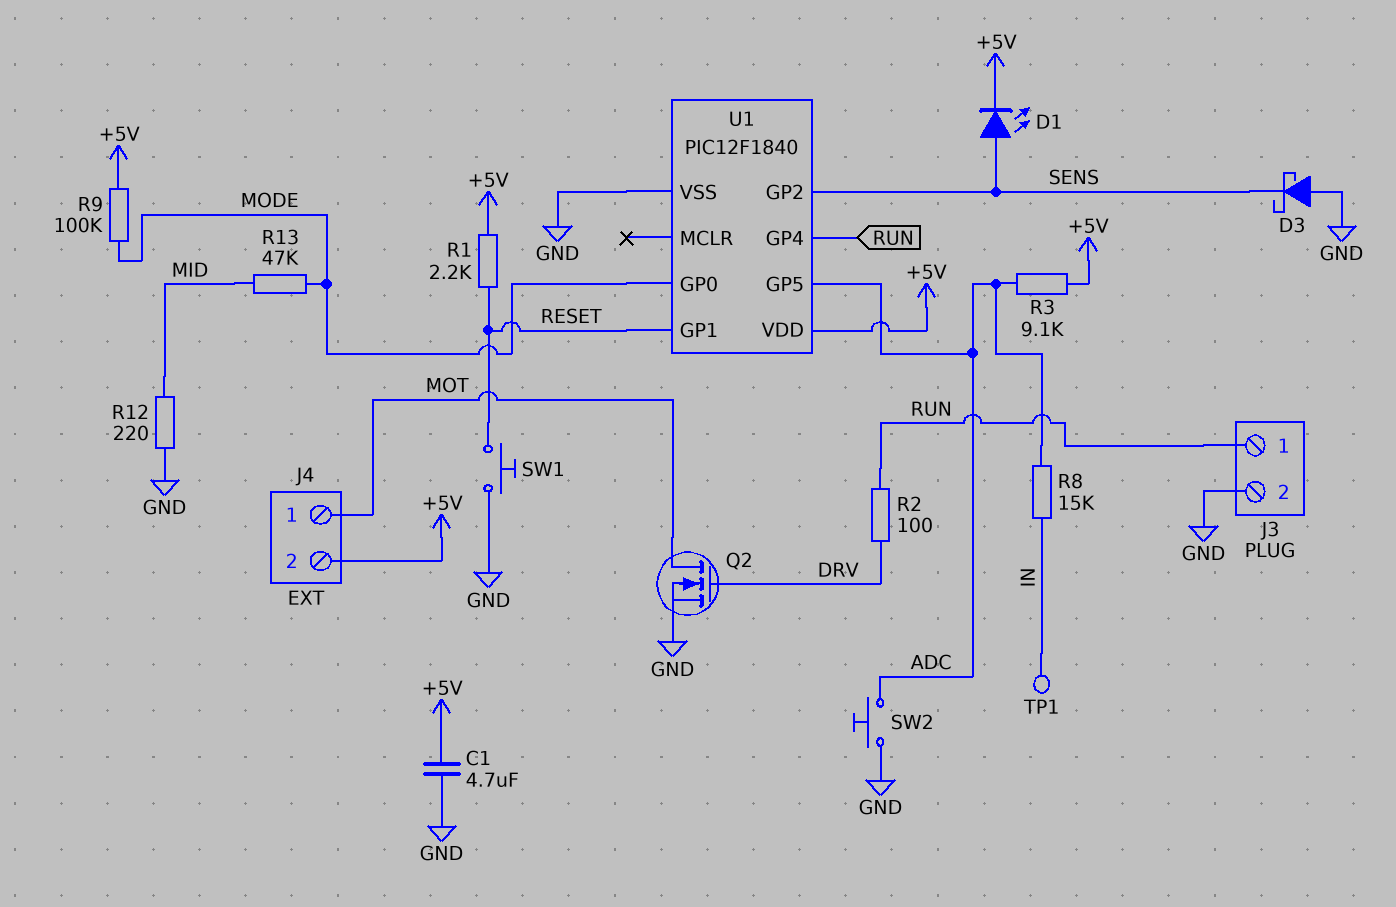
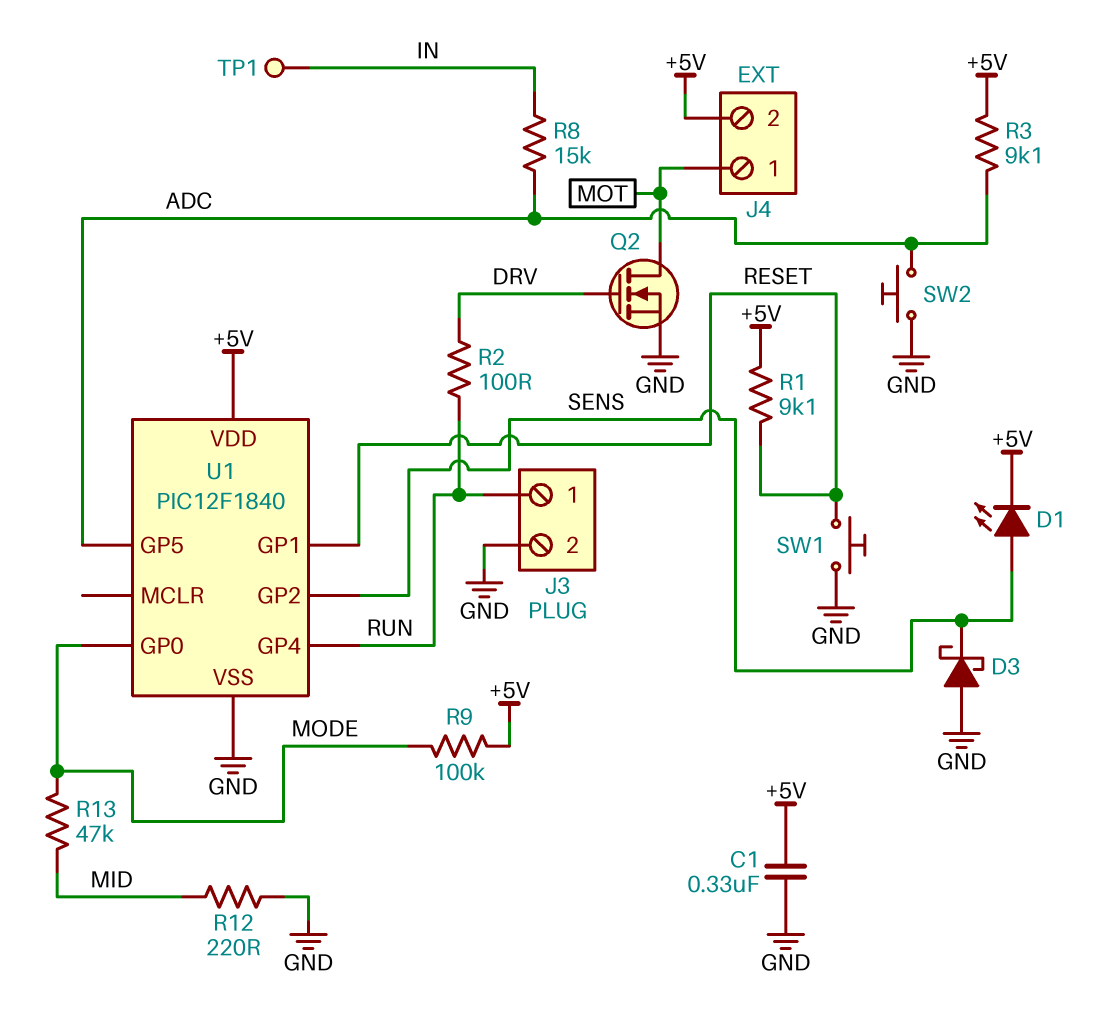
C1: 4.7uF (+5V, GND) -> 330nF (+5V, GND)
R1: 2.2k (+5V, RESET) -> 9.1k (+5V, RESET)

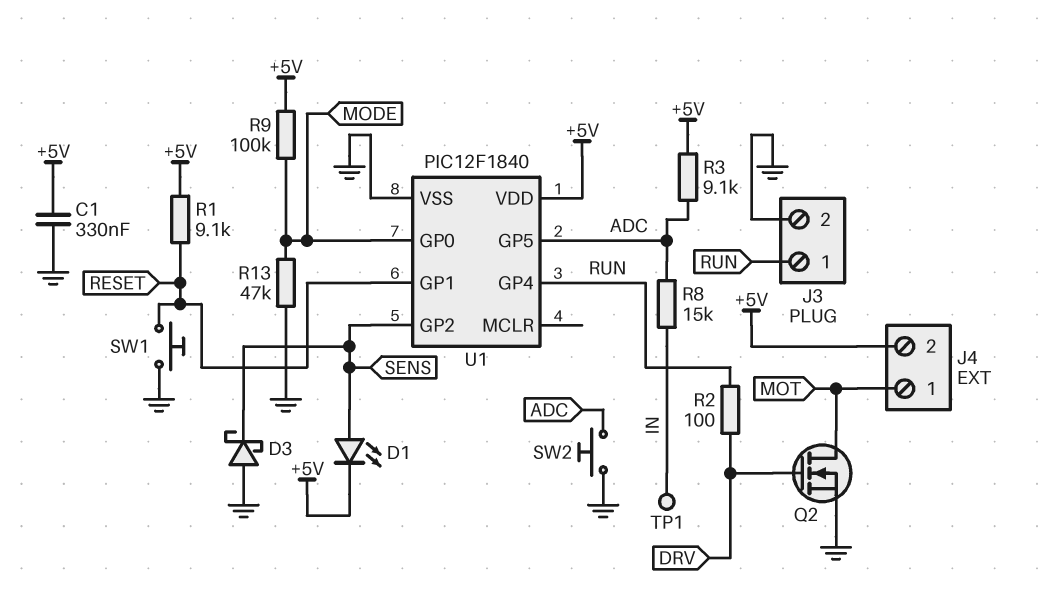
R12: 220 (GND, MID) -> none
R13: 47k (MID, MODE) -> 47k (GND, MODE)

